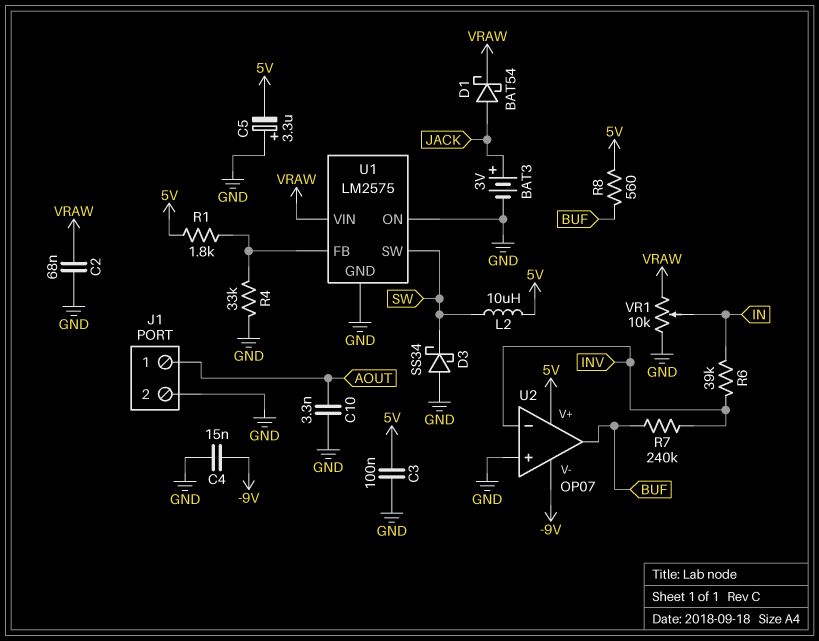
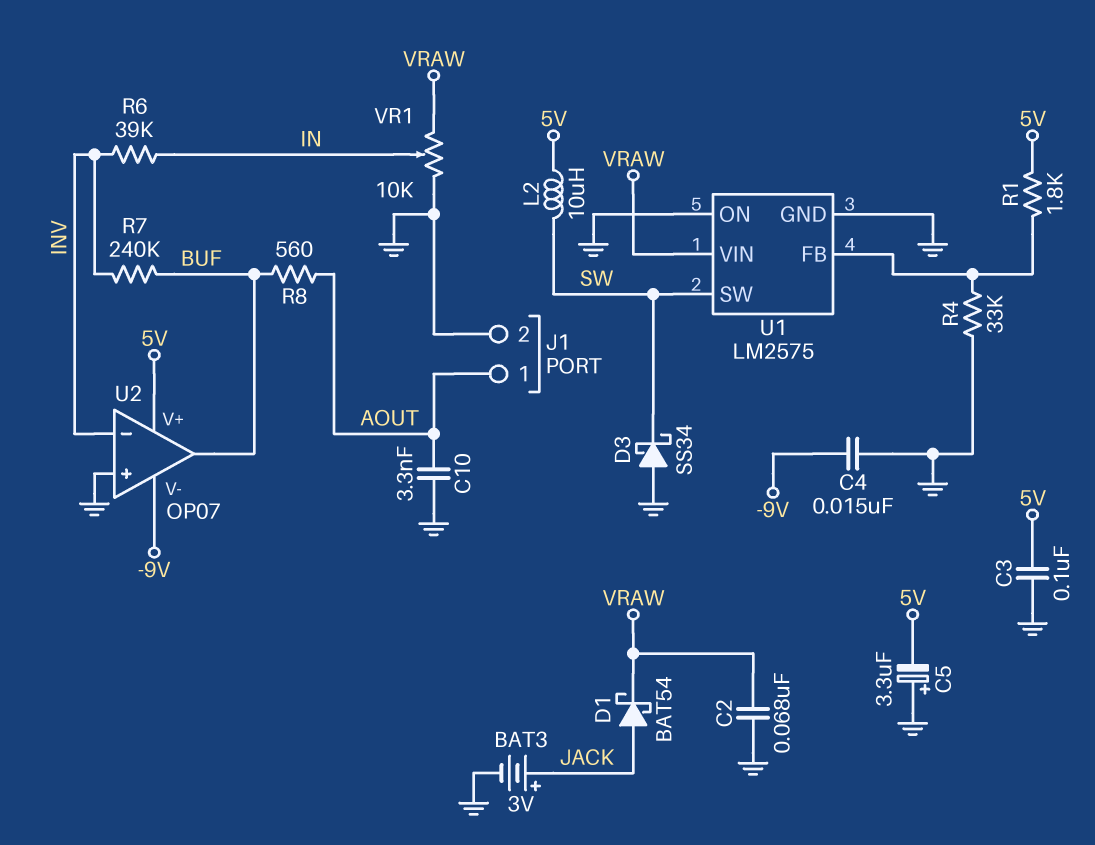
R8: 560 (5V, BUF) -> 560 (AOUT, BUF)

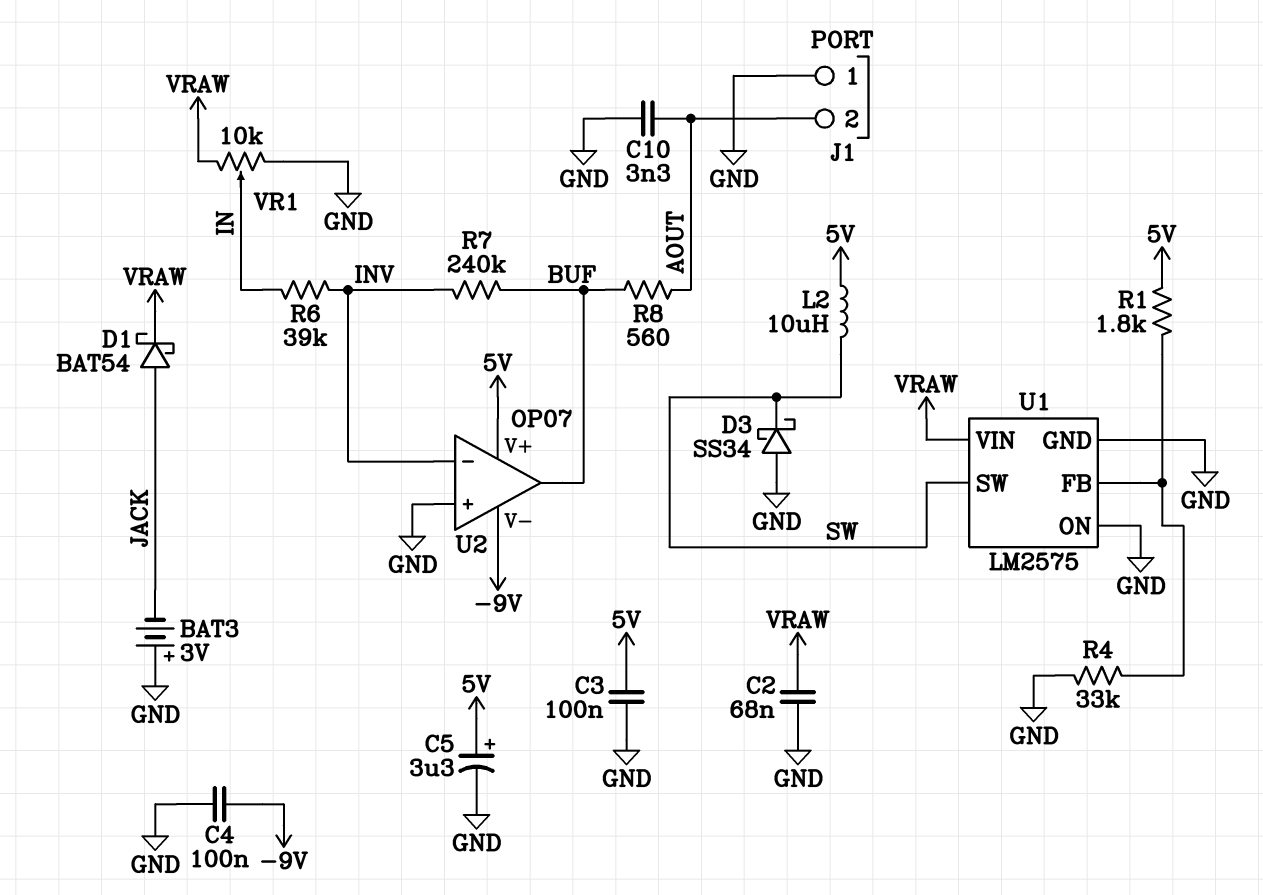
BAT3: 3V (plus JACK, minus GND) -> 3V (plus GND, minus JACK)
C4: 15nF (-9V, GND) -> 100nF (-9V, GND)
C5: 3.3uF (plus GND, minus 5V) -> 3.3uF (plus 5V, minus GND)
J1 pin 1: AOUT -> GND
J1 pin 2: GND -> AOUT

